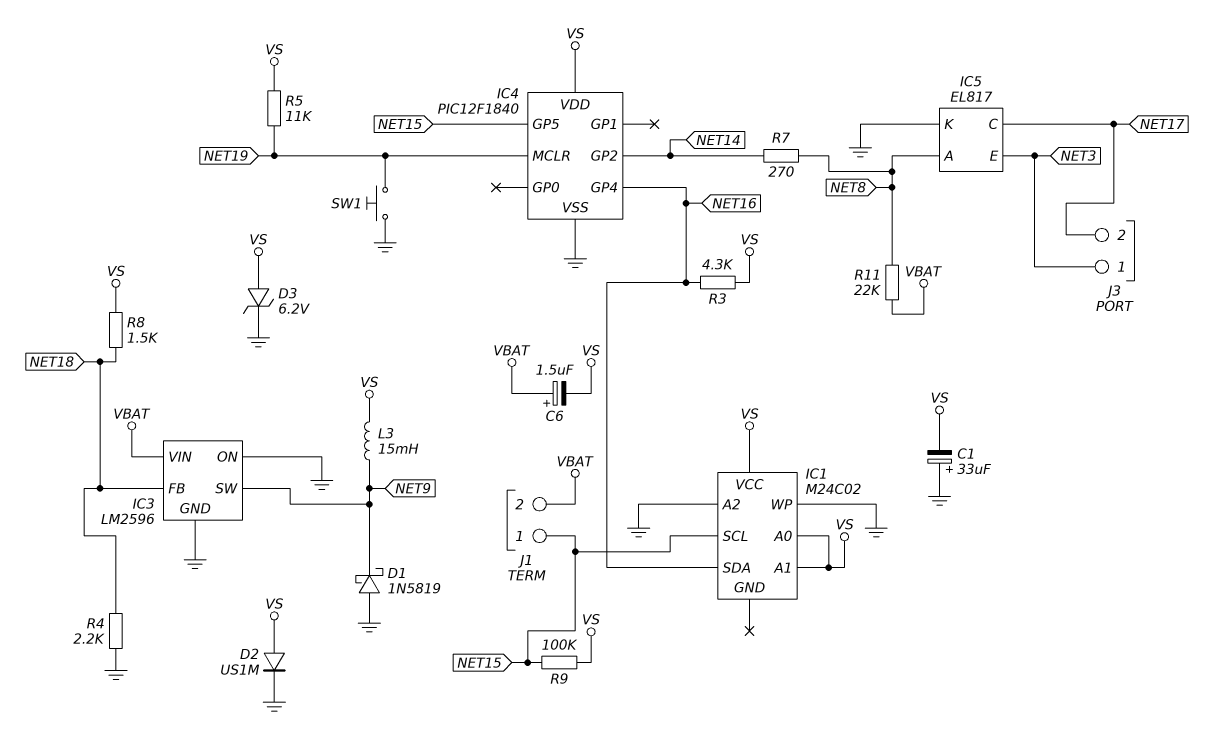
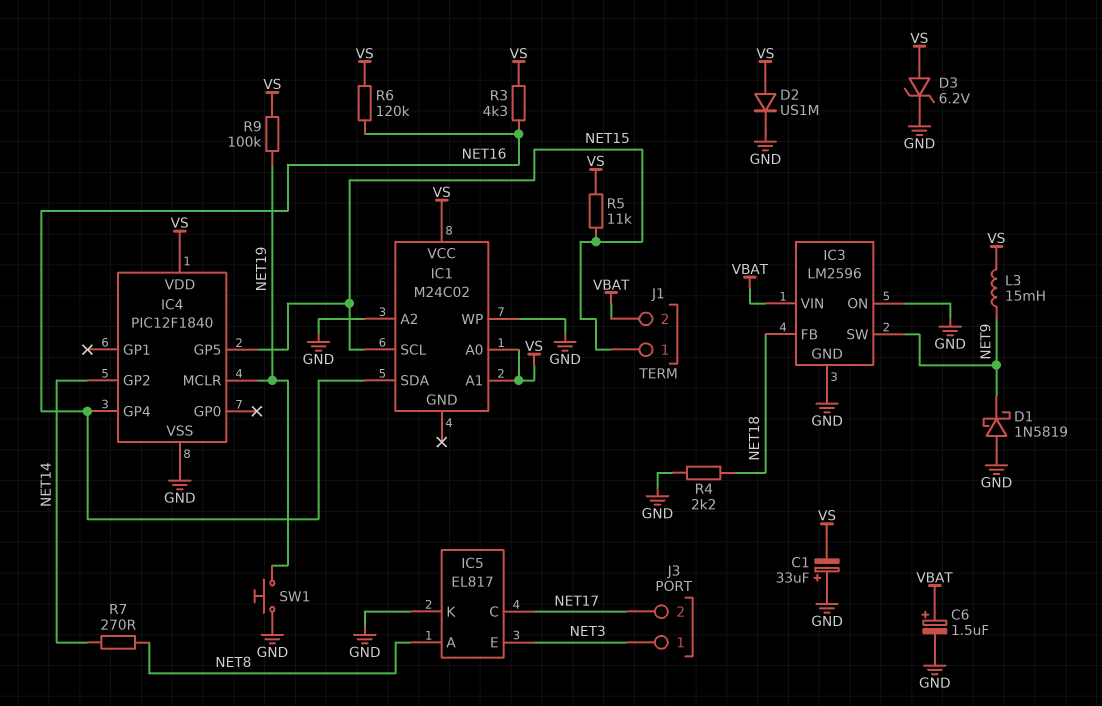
C6: 1.5uF (plus VBAT, minus VS) -> 1.5uF (plus VBAT, minus GND)
R5: 11k (NET19, VS) -> 11k (NET15, VS)
R6: none -> 120k (NET16, VS)
R8: 1.5k (NET18, VS) -> none
R9: 100k (NET15, VS) -> 100k (NET19, VS)
R11: 22k (NET8, VBAT) -> none

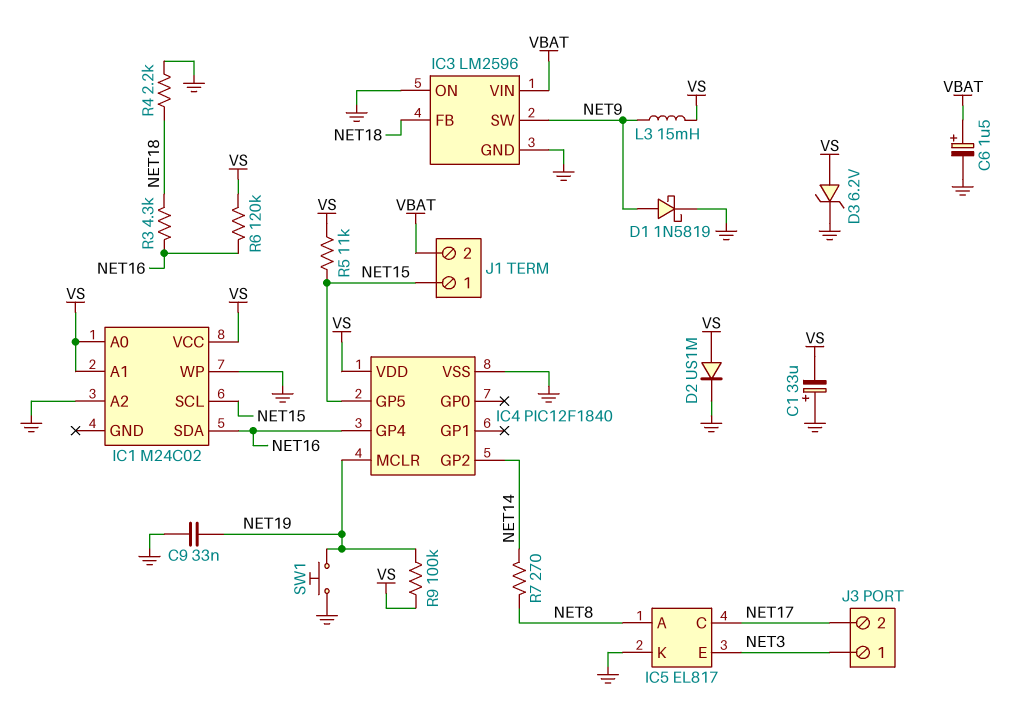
C9: none -> 33nF (GND, NET19)
D1: schottky 1N5819 (A GND, K NET9) -> schottky 1N5819 (A NET9, K GND)
R3: 4.3k (NET16, VS) -> 4.3k (NET16, NET18)

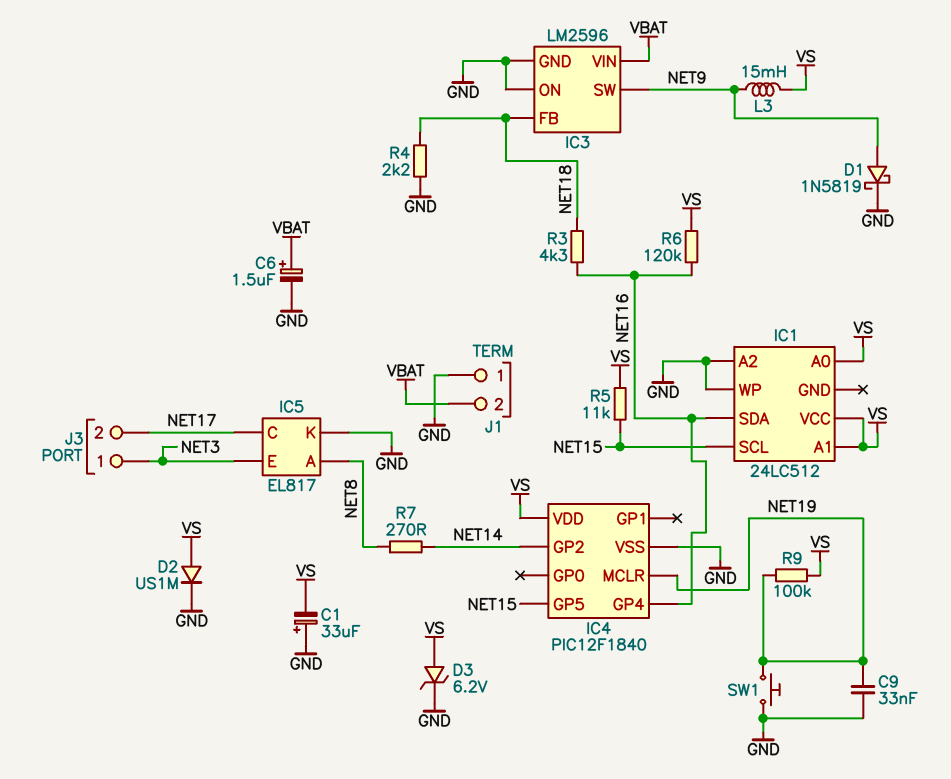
IC1: M24C02 -> 24LC512
J1 pin 1: NET15 -> GND

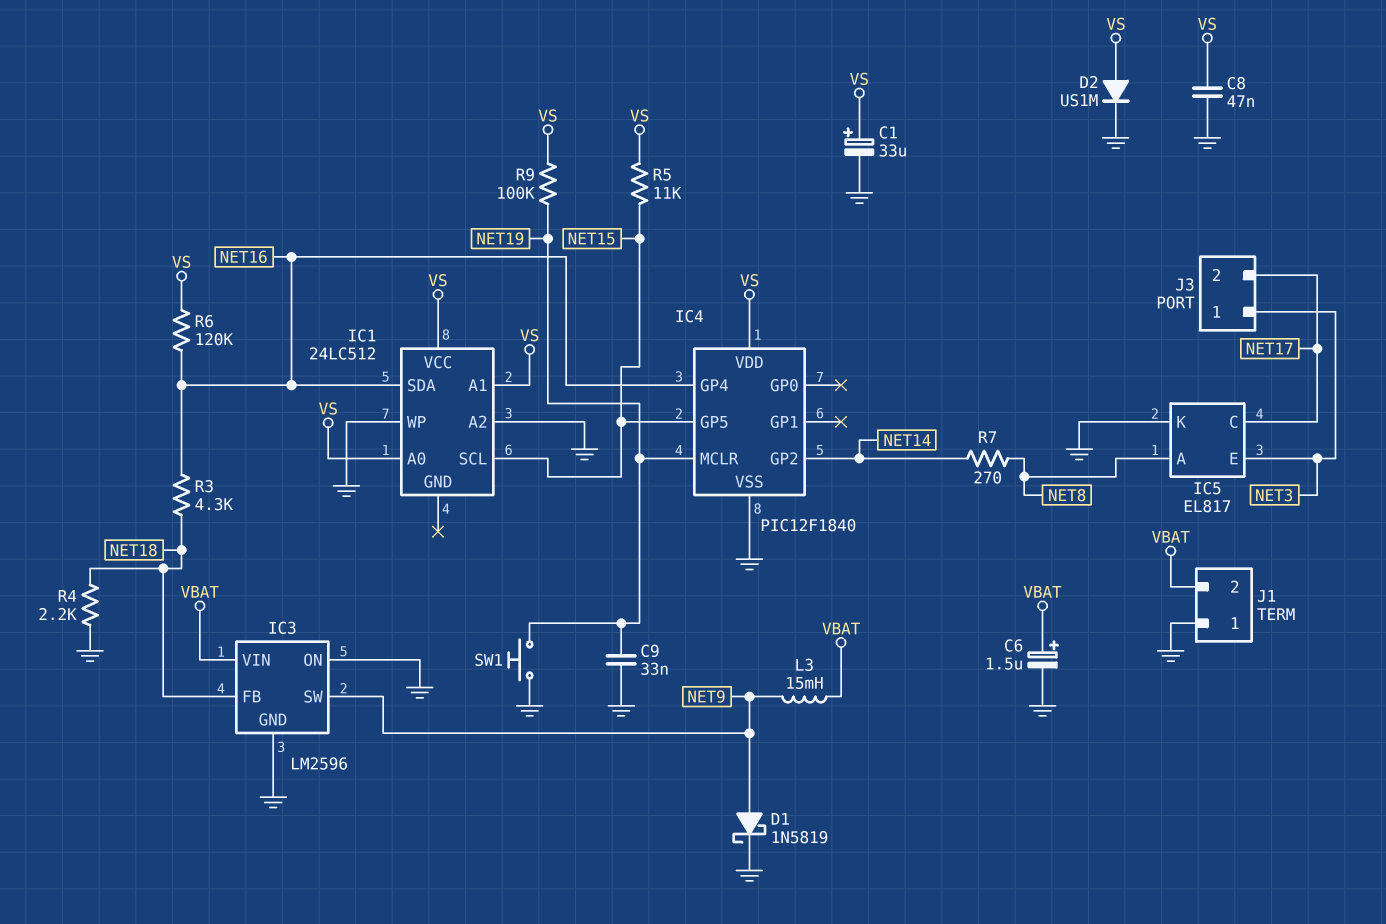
C1: 33uF (plus GND, minus VS) -> 33uF (plus VS, minus GND)
C8: none -> 47nF (GND, VS)
D3: zener 6.2V (A VS, K GND) -> none
L3: 15mH (NET9, VS) -> 15mH (NET9, VBAT)

